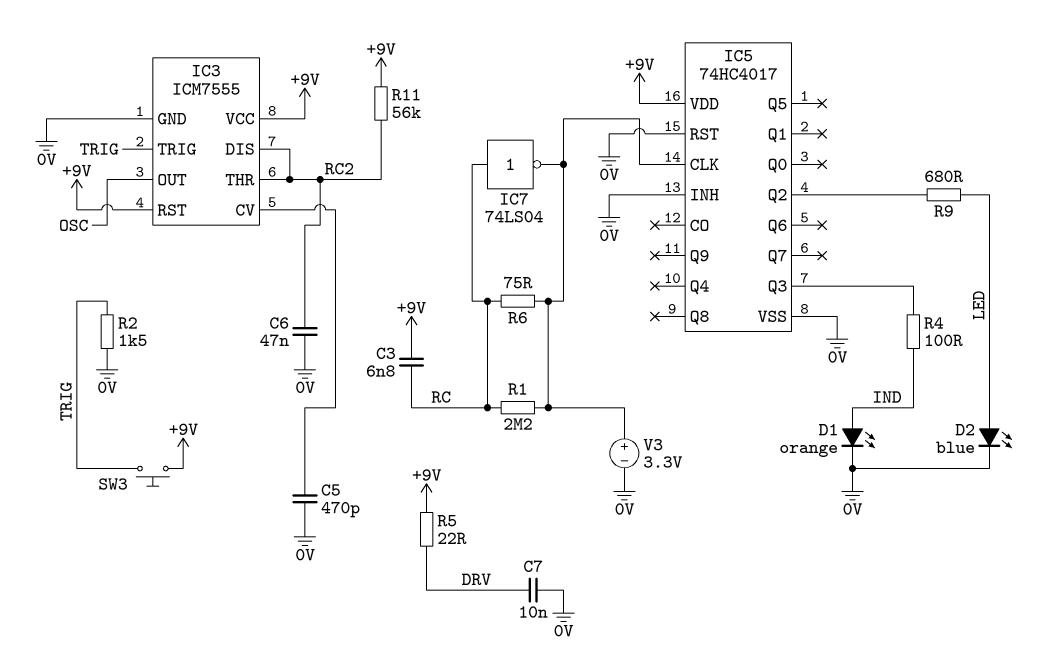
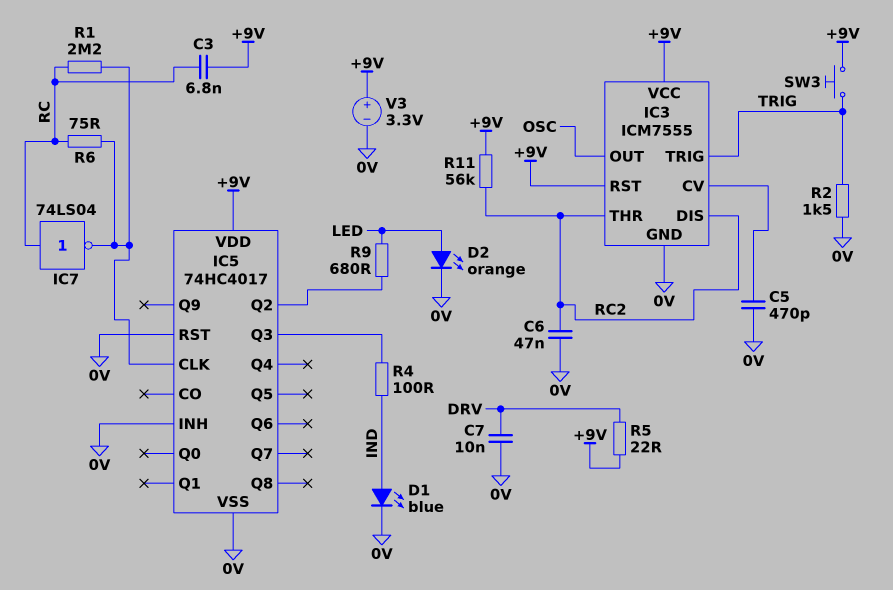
D1: LED orange (A IND, K 0V) -> LED blue (A IND, K 0V)
D2: LED blue (A LED, K 0V) -> LED orange (A LED, K 0V)
V3: 3.3V (plus IC5/CLK, minus 0V) -> 3.3V (plus +9V, minus 0V)

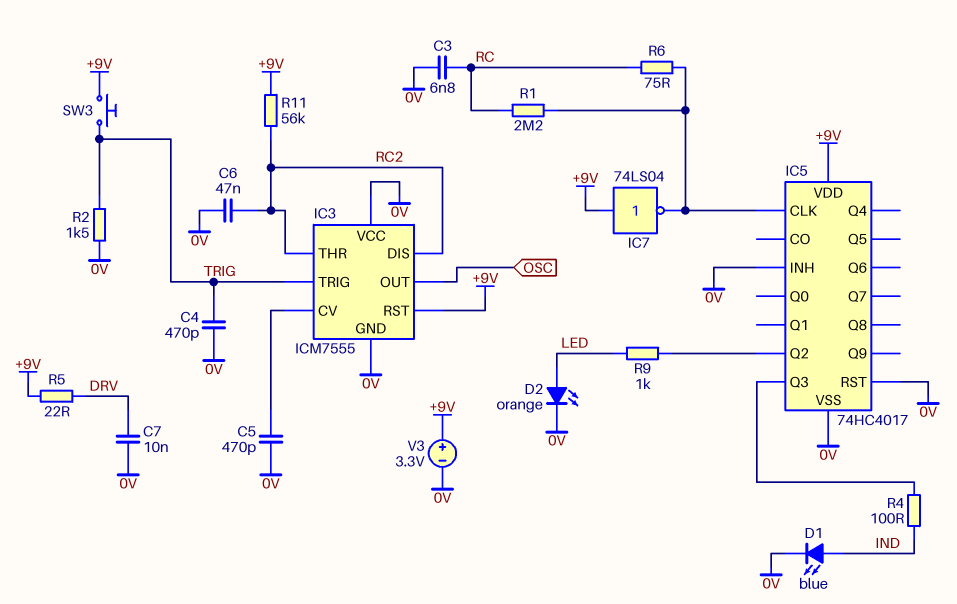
C3: 6.8nF (+9V, RC) -> 6.8nF (0V, RC)
C4: none -> 470pF (0V, TRIG)
IC3 pin VCC: +9V -> 0V
IC7: NOT 74LS04 (in RC, out IC5/CLK) -> NOT 74LS04 (in +9V, out IC5/CLK)
R9: 680 (IC5/Q2, LED) -> 1k (IC5/Q2, LED)

